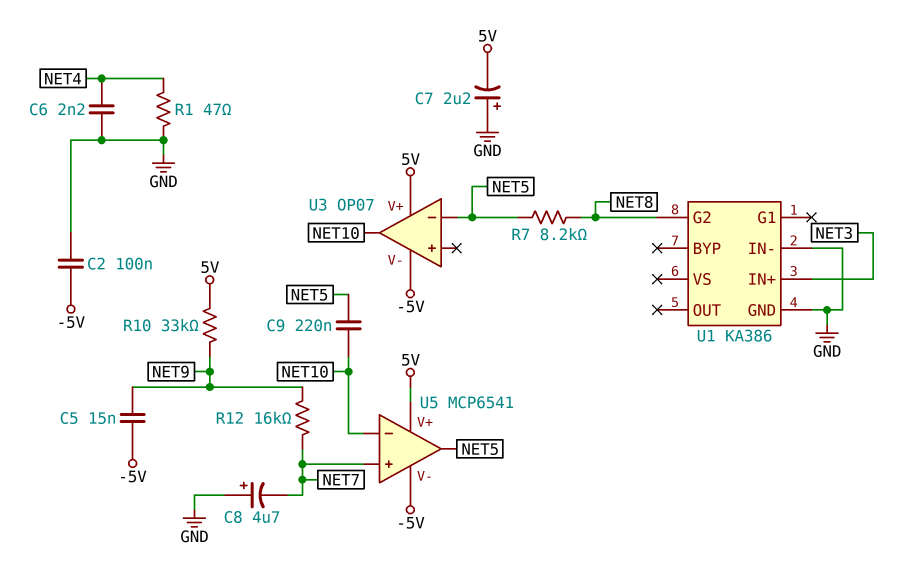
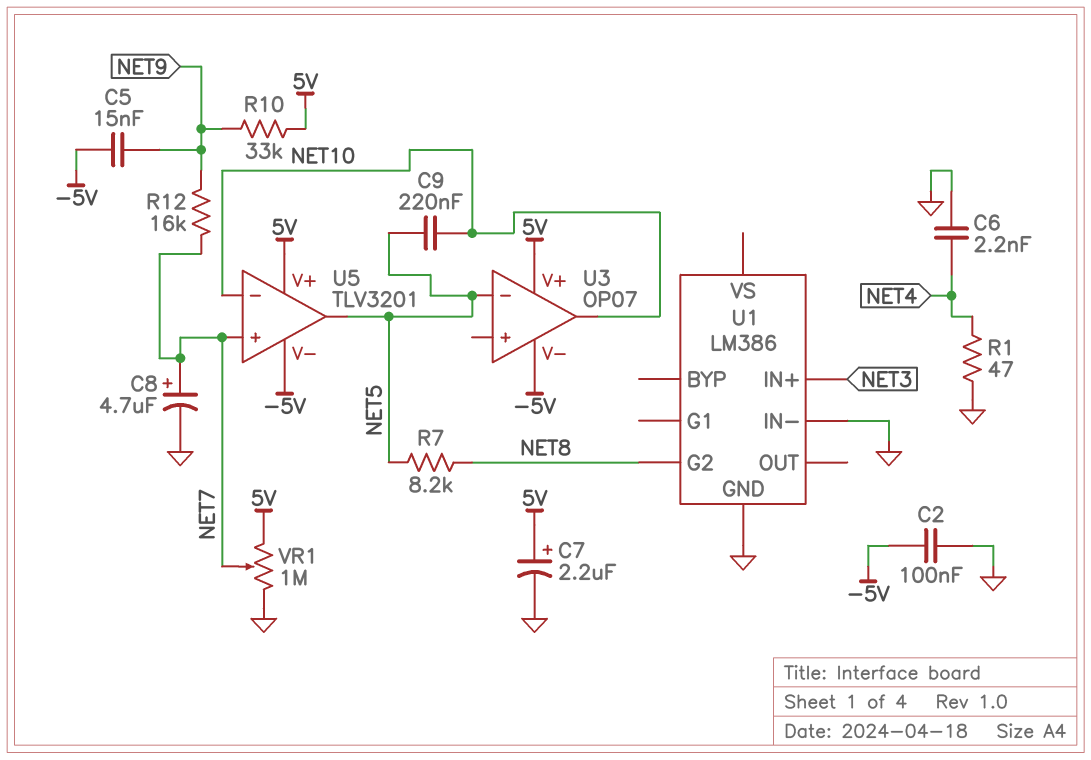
C7: 2.2uF (plus GND, minus 5V) -> 2.2uF (plus 5V, minus GND)
C8: 4.7uF (plus GND, minus NET7) -> 4.7uF (plus NET7, minus GND)
U1: KA386 -> LM386
U5: MCP6541 -> TLV3201
VR1: none -> 1M (5V, GND, wiper NET7)

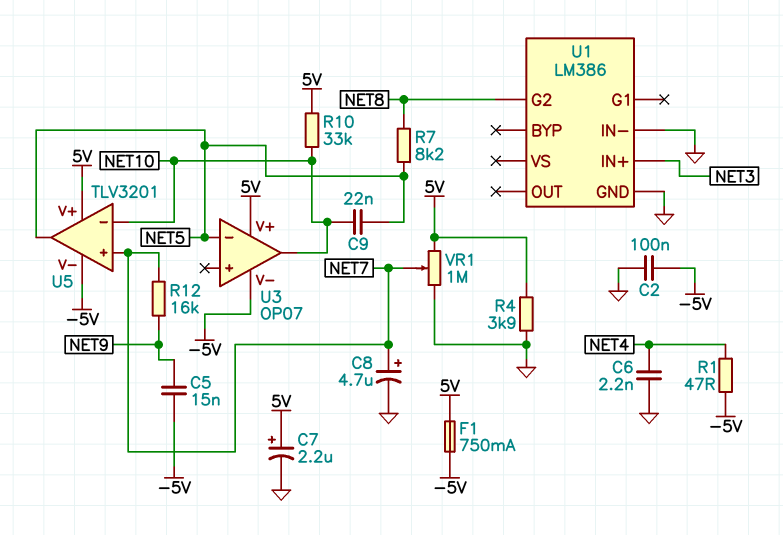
C9: 220nF (NET5, NET10) -> 22nF (NET5, NET10)
F1: none -> 750mA (-5V, 5V)
R1: 47 (GND, NET4) -> 47 (-5V, NET4)
R4: none -> 3.9k (5V, GND)
R10: 33k (5V, NET9) -> 33k (5V, NET10)

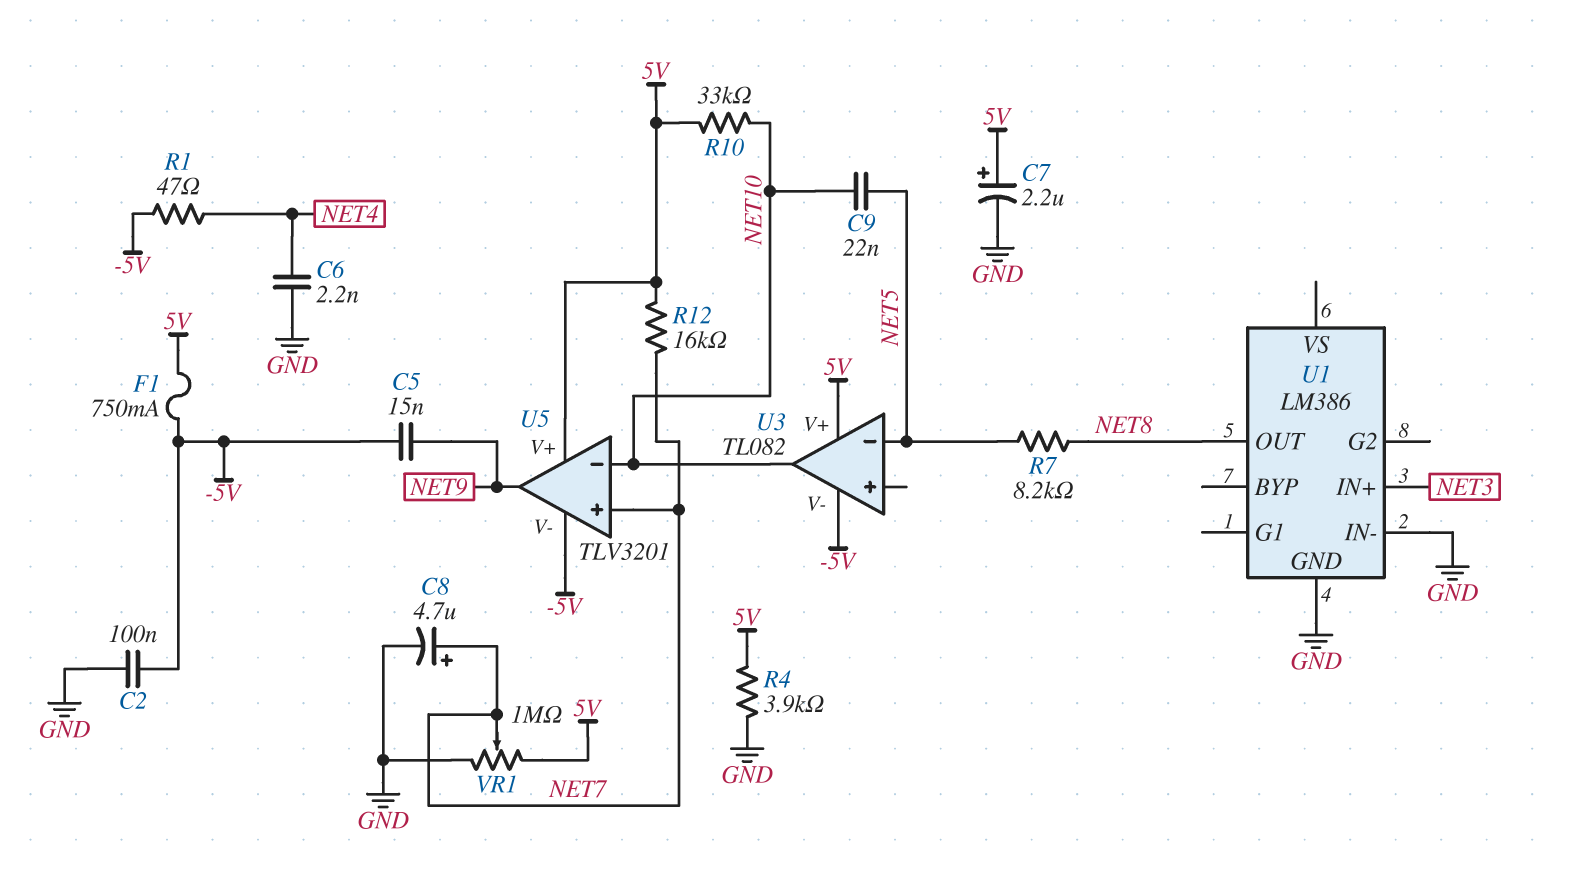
R12: 16k (NET7, NET9) -> 16k (5V, NET7)
U1 pin G2: NET8 -> none
U1 pin OUT: none -> NET8
U3: OP07 -> TL082
U5 pin out: NET5 -> NET9

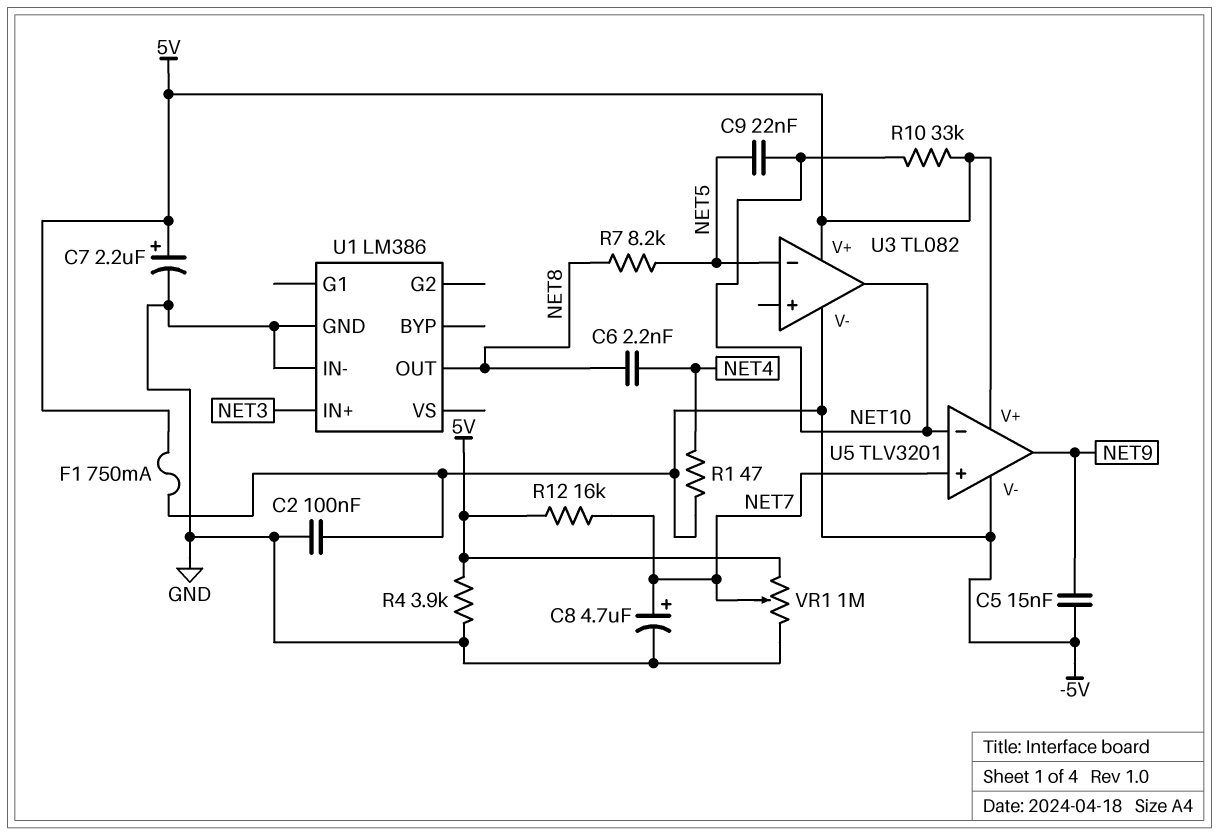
C6: 2.2nF (GND, NET4) -> 2.2nF (NET4, NET8)

